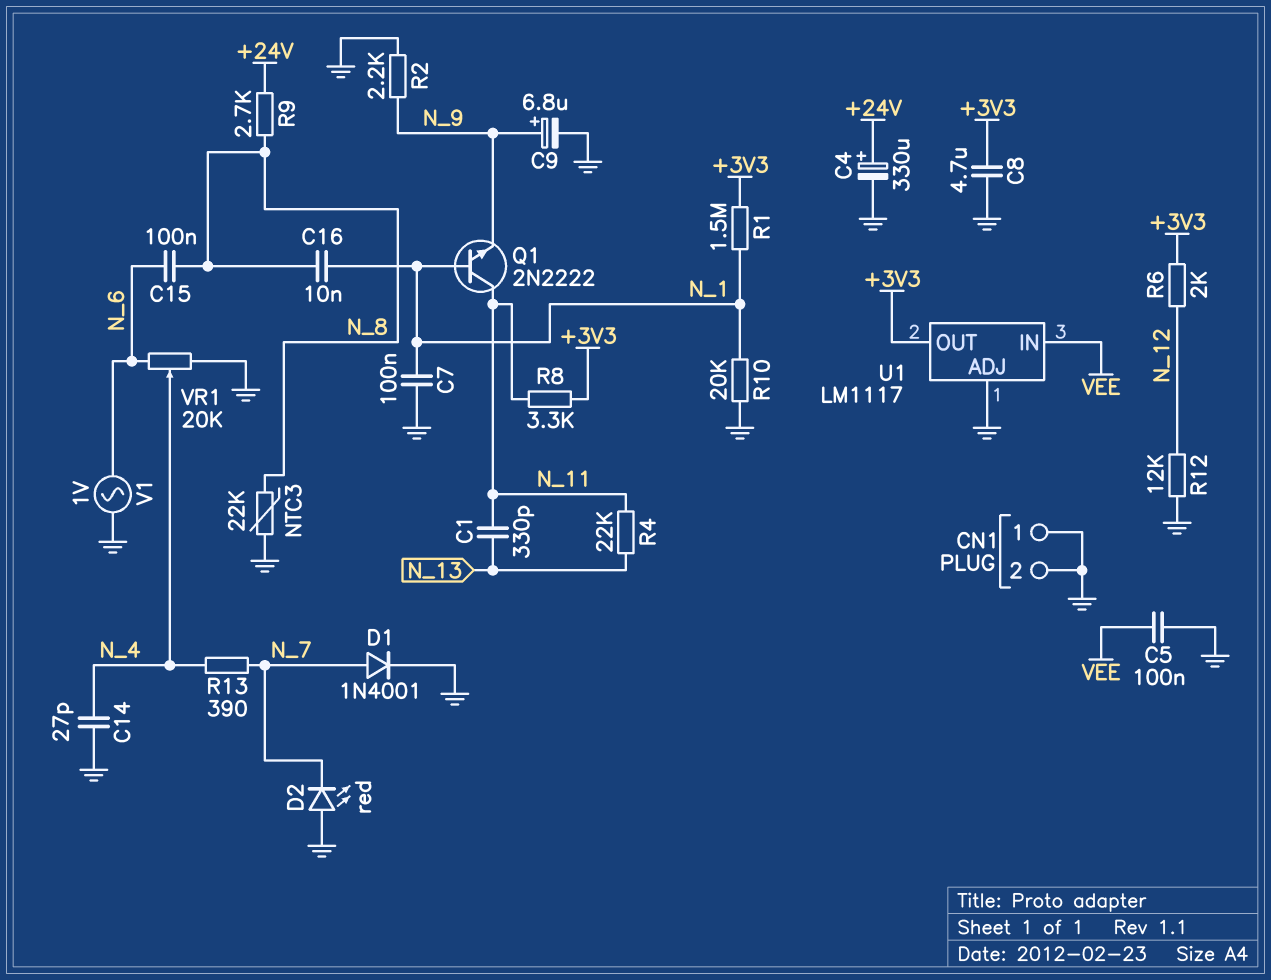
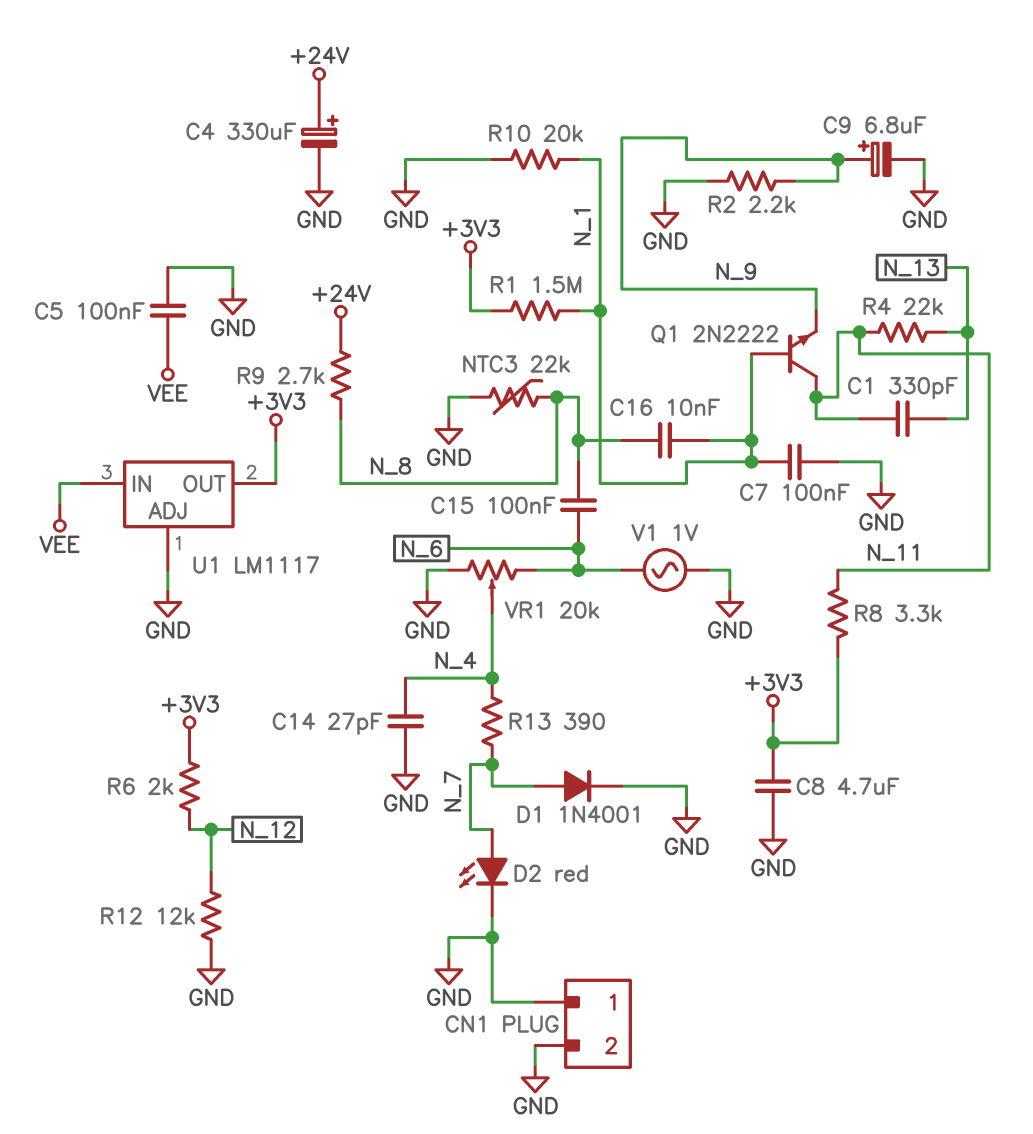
D2: LED red (A GND, K N_7) -> LED red (A N_7, K GND)

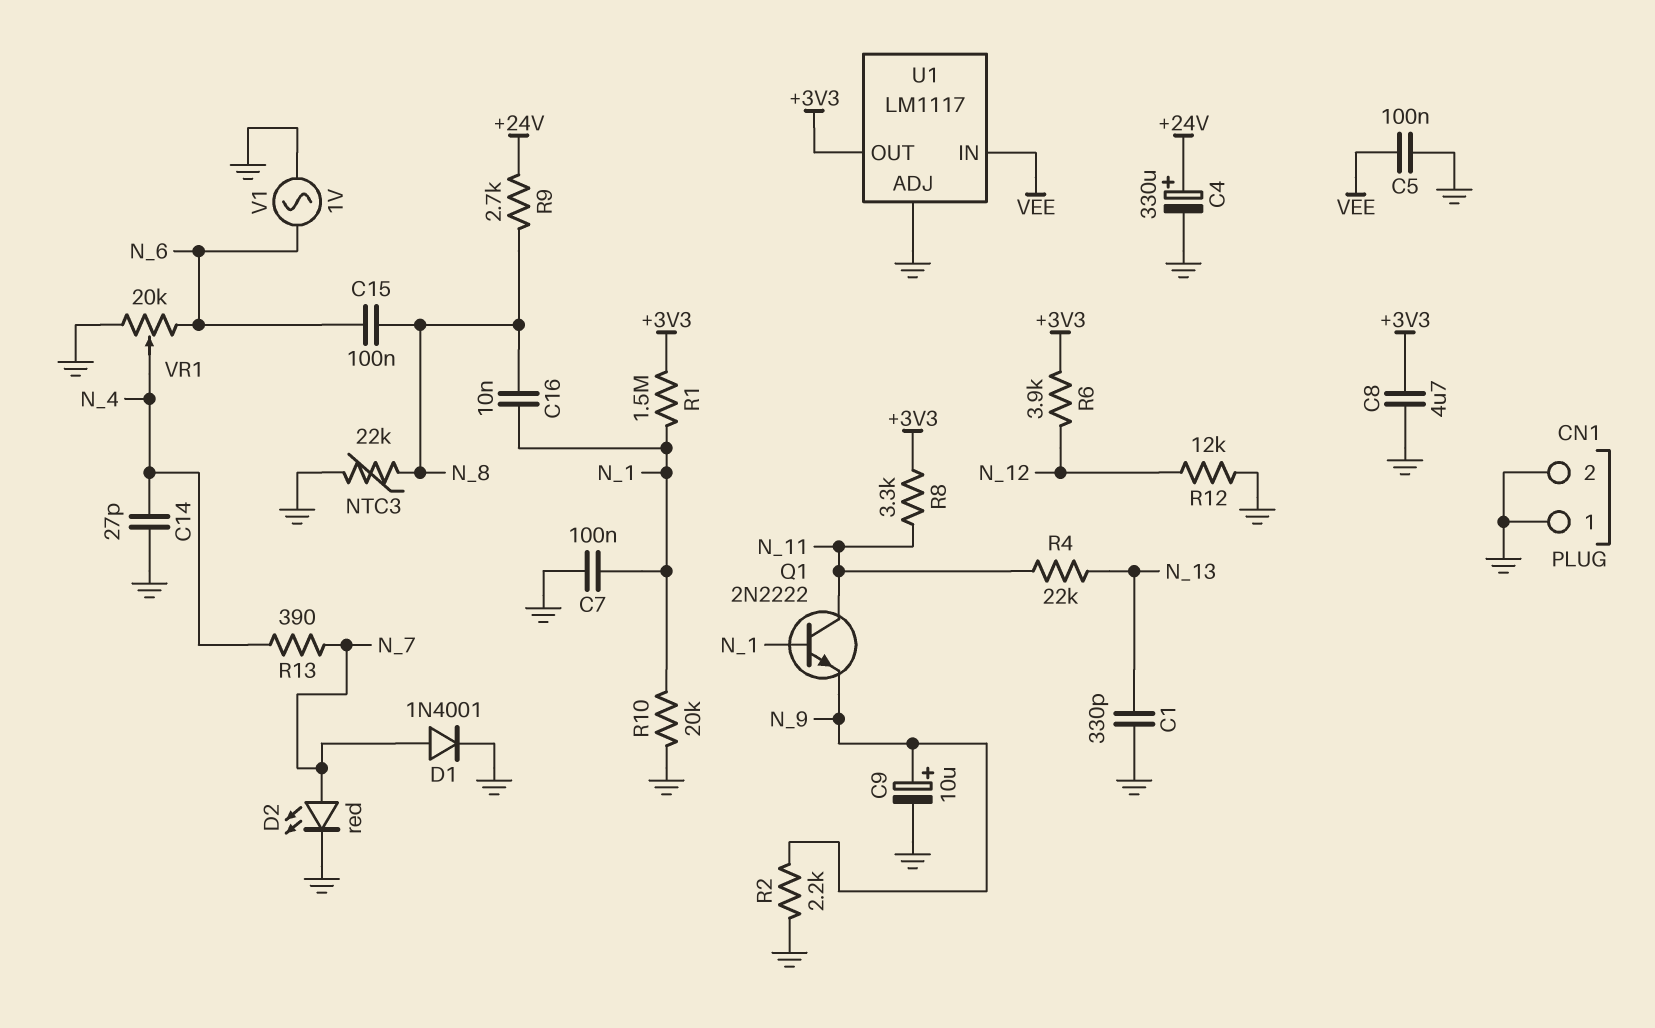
C1: 330pF (N_11, N_13) -> 330pF (GND, N_13)
C9: 6.8uF (plus N_9, minus GND) -> 10uF (plus N_9, minus GND)
R6: 2k (+3V3, N_12) -> 3.9k (+3V3, N_12)

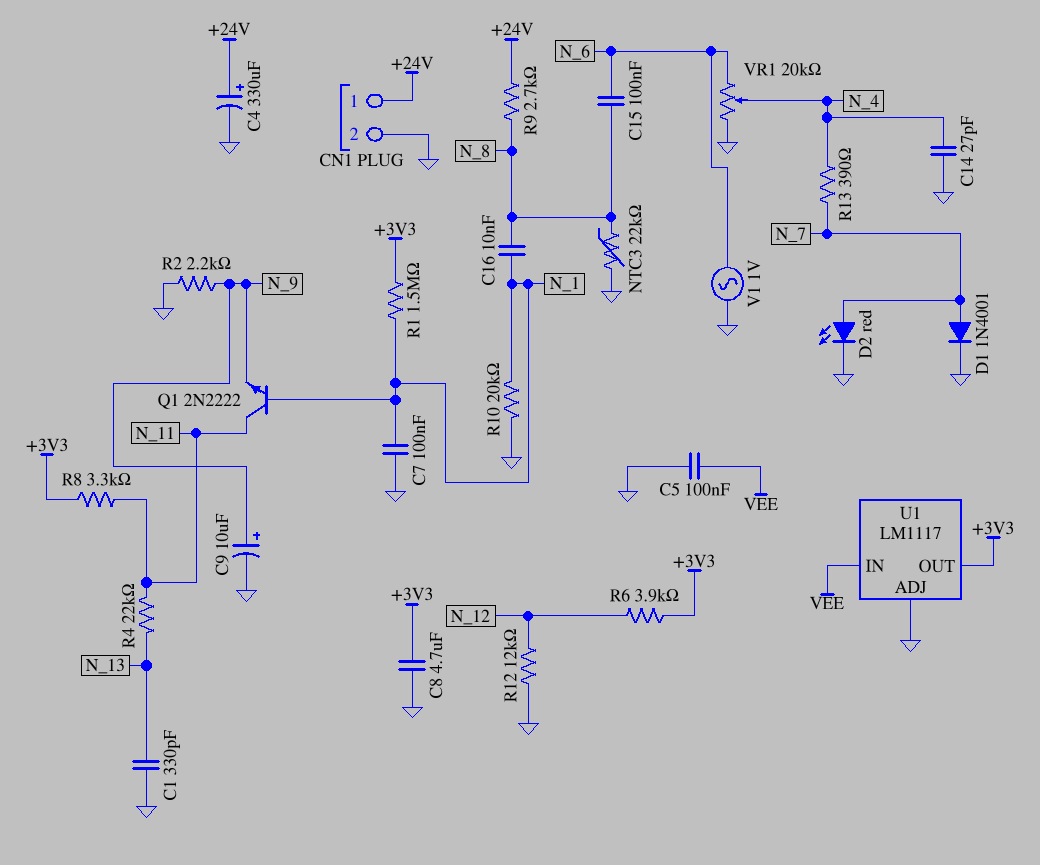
CN1 pin 1: GND -> +24V

